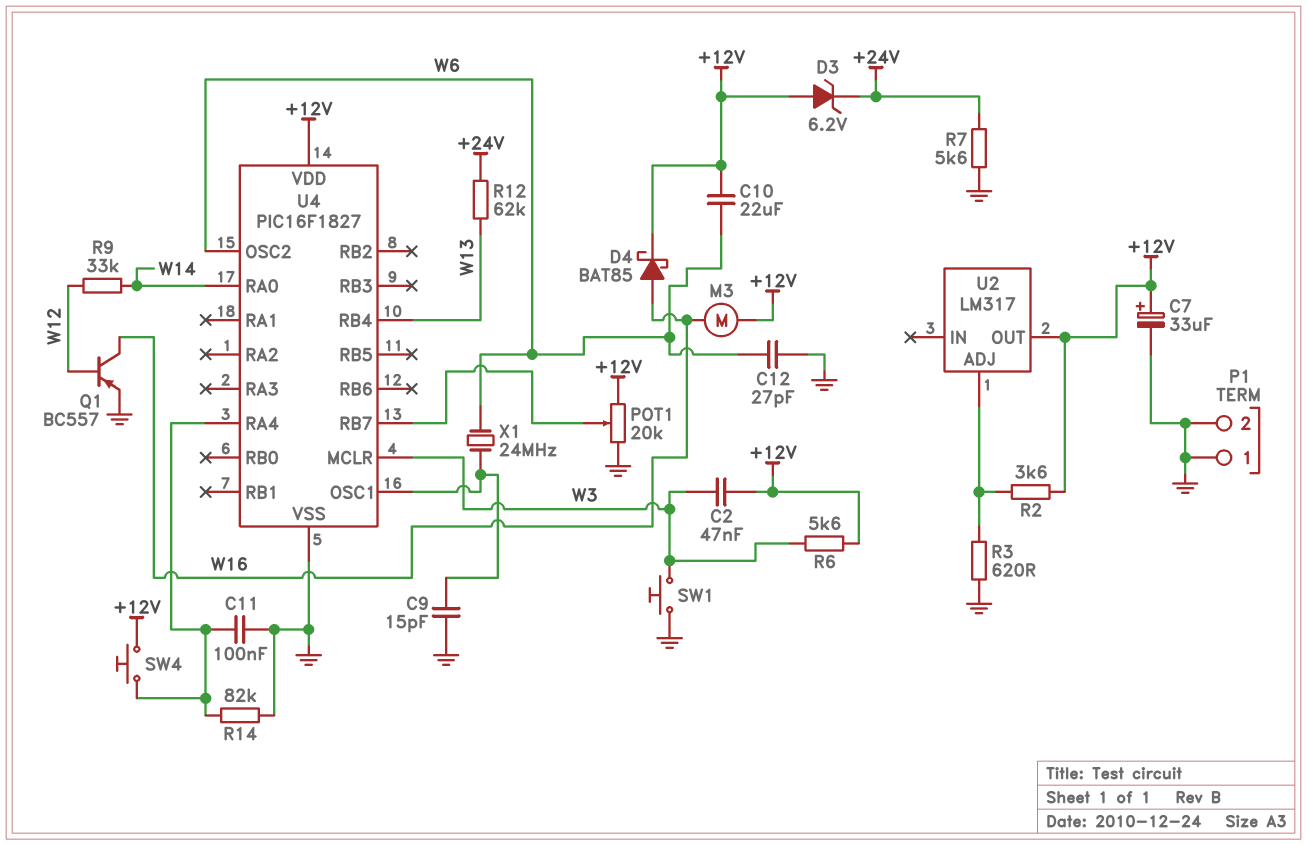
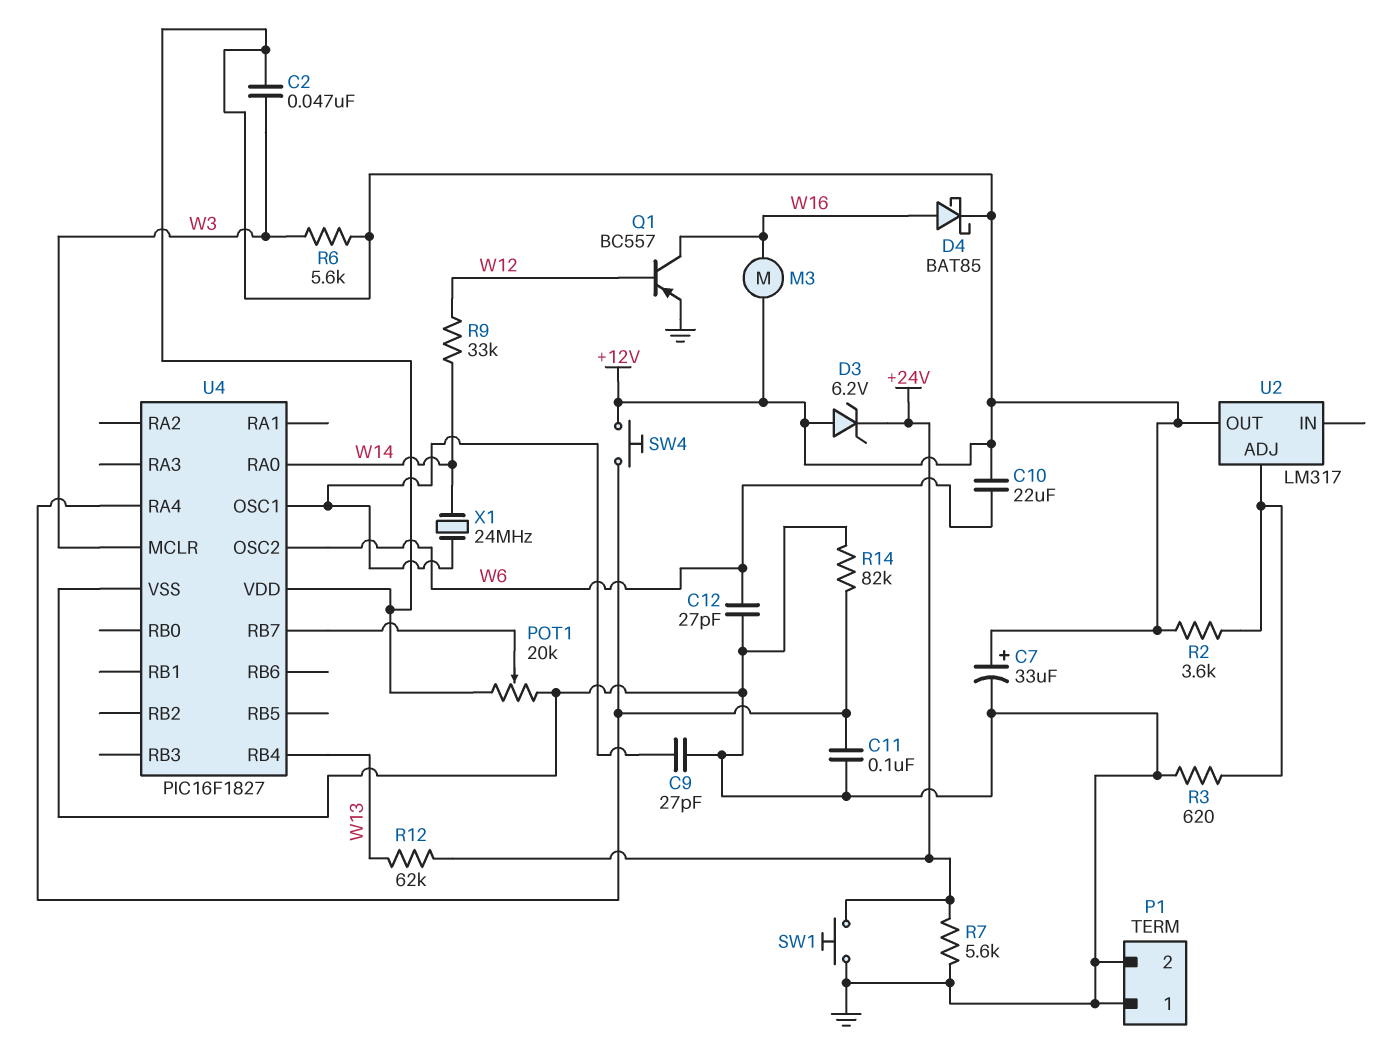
C9: 15pF (GND, U4/OSC1) -> 27pF (GND, U4/OSC1)
SW1: button (GND, W3) -> button (+24V, GND)
X1: 24MHz (U4/OSC1, W6) -> 24MHz (U4/OSC1, W14)

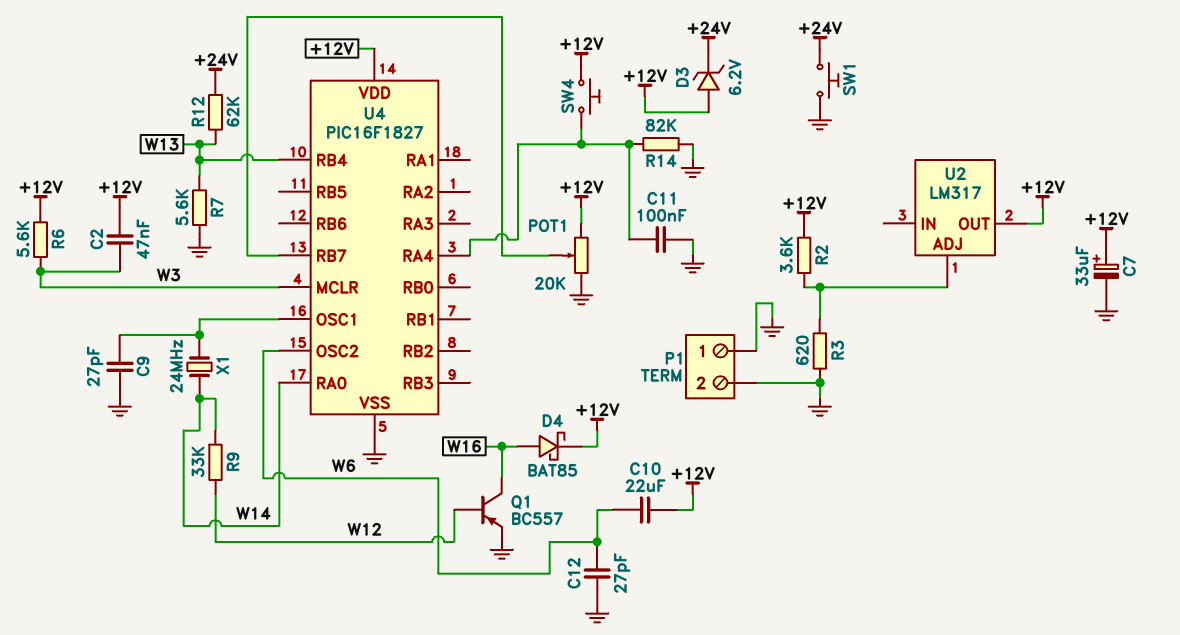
M3: motor (+12V, W16) -> none
R7: 5.6k (+24V, GND) -> 5.6k (GND, W13)

